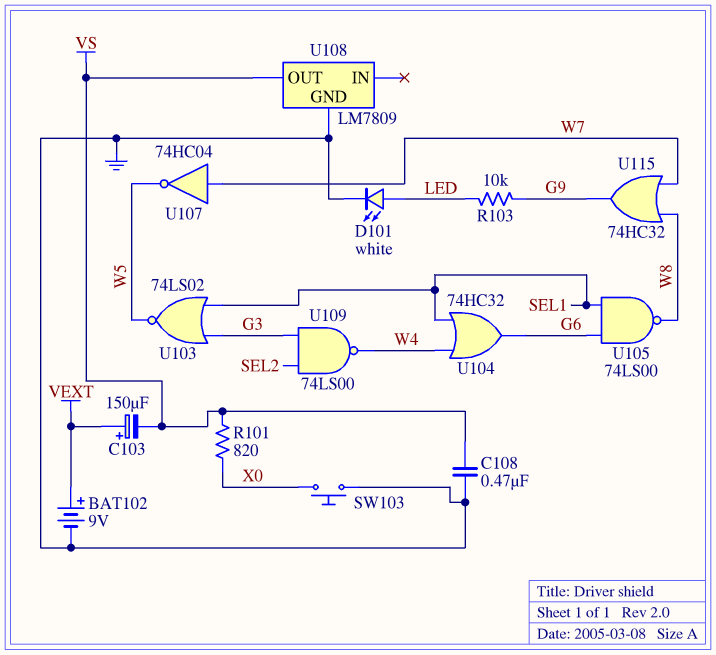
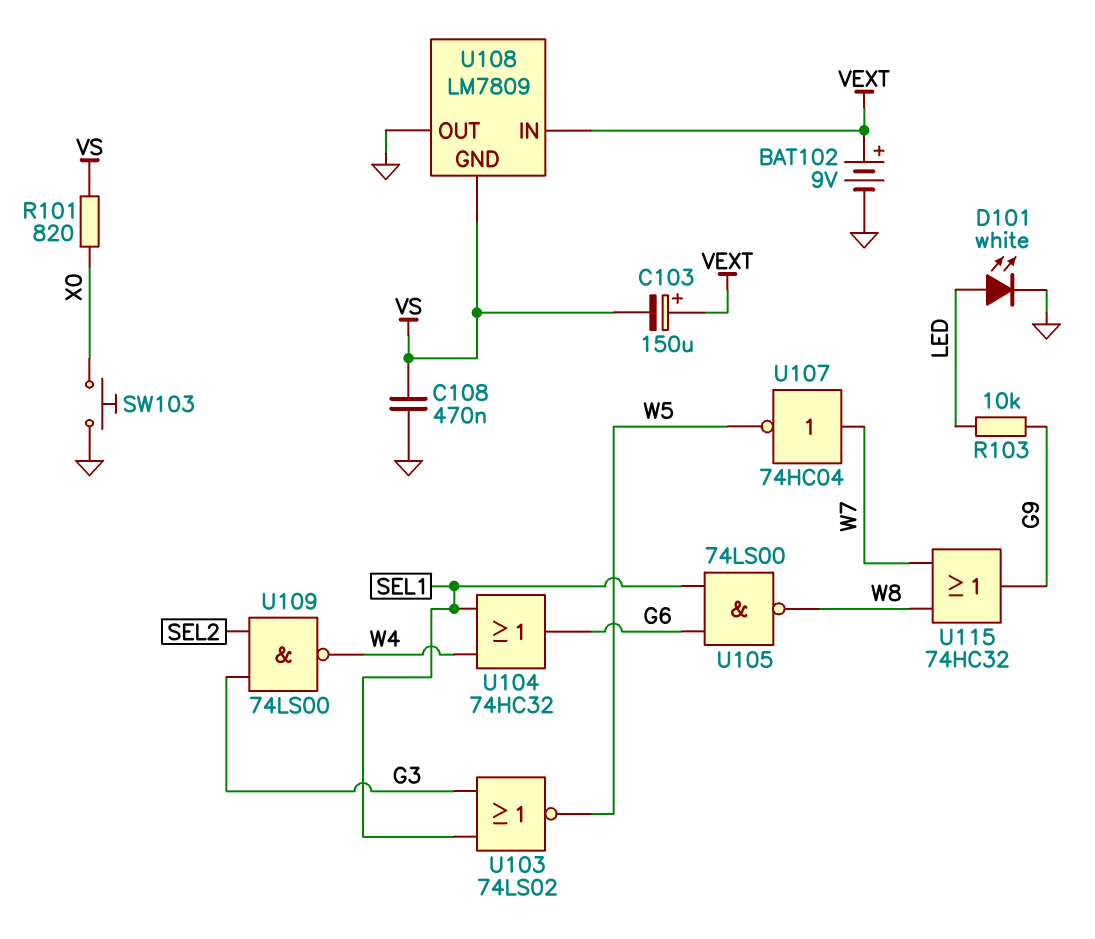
U108 pin GND: GND -> VS
U108 pin IN: none -> VEXT
U108 pin OUT: VS -> GND

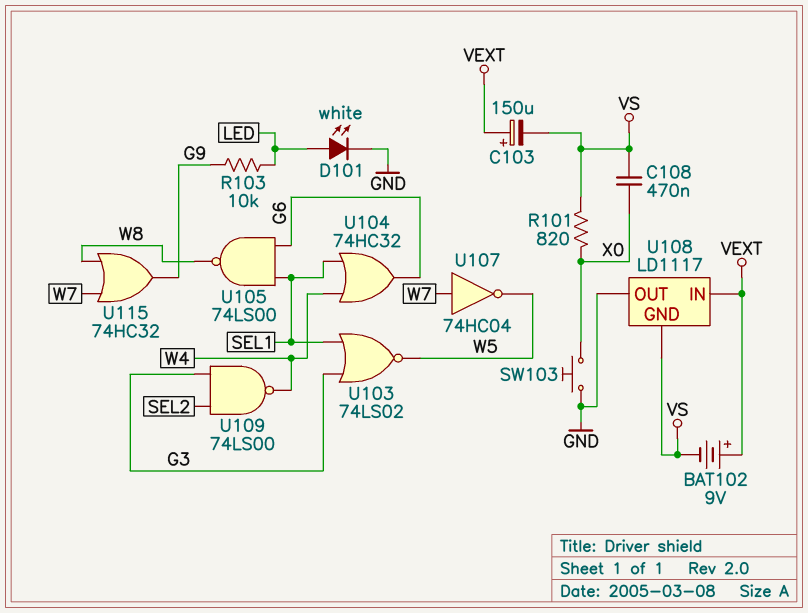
BAT102: 9V (plus VEXT, minus GND) -> 9V (plus VEXT, minus VS)
C108: 470nF (GND, VS) -> 470nF (VS, X0)
U108: LM7809 -> LD1117

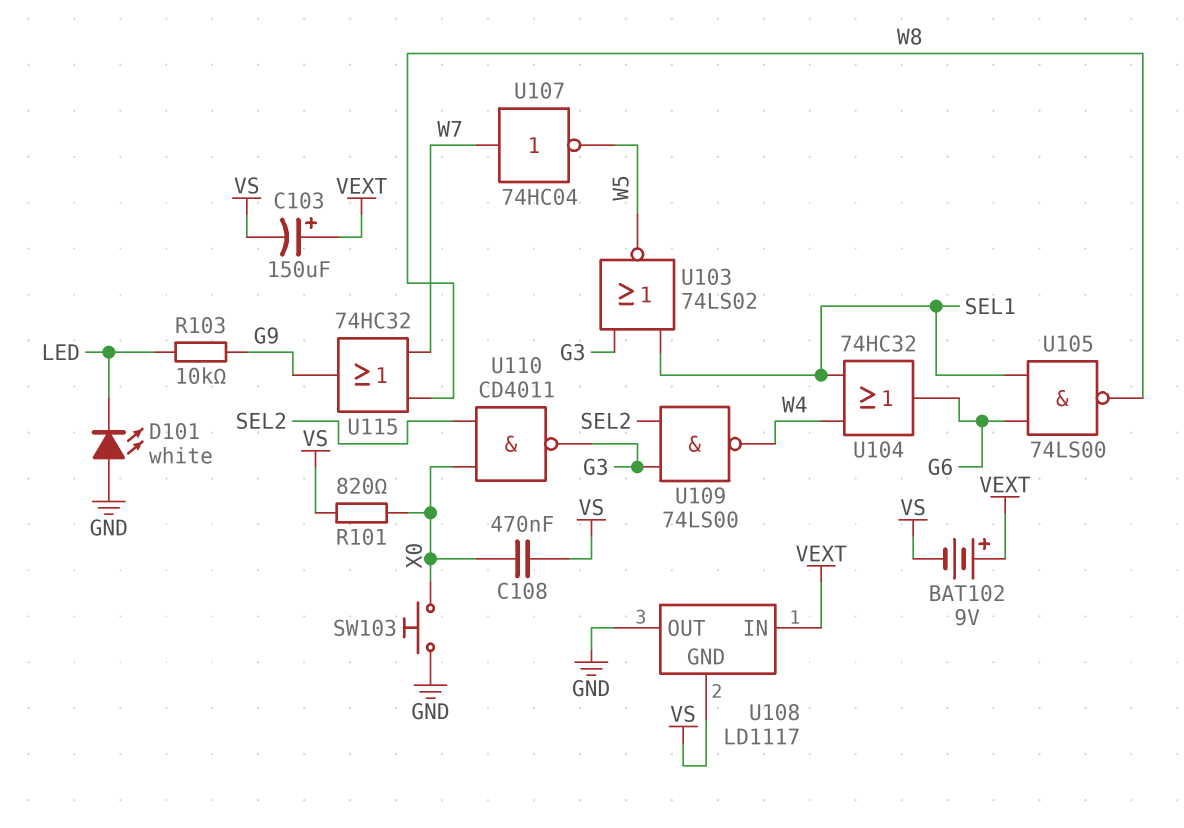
D101: LED white (A LED, K GND) -> LED white (A GND, K LED)
U110: none -> NAND CD4011 (in SEL2, in X0, out G3)

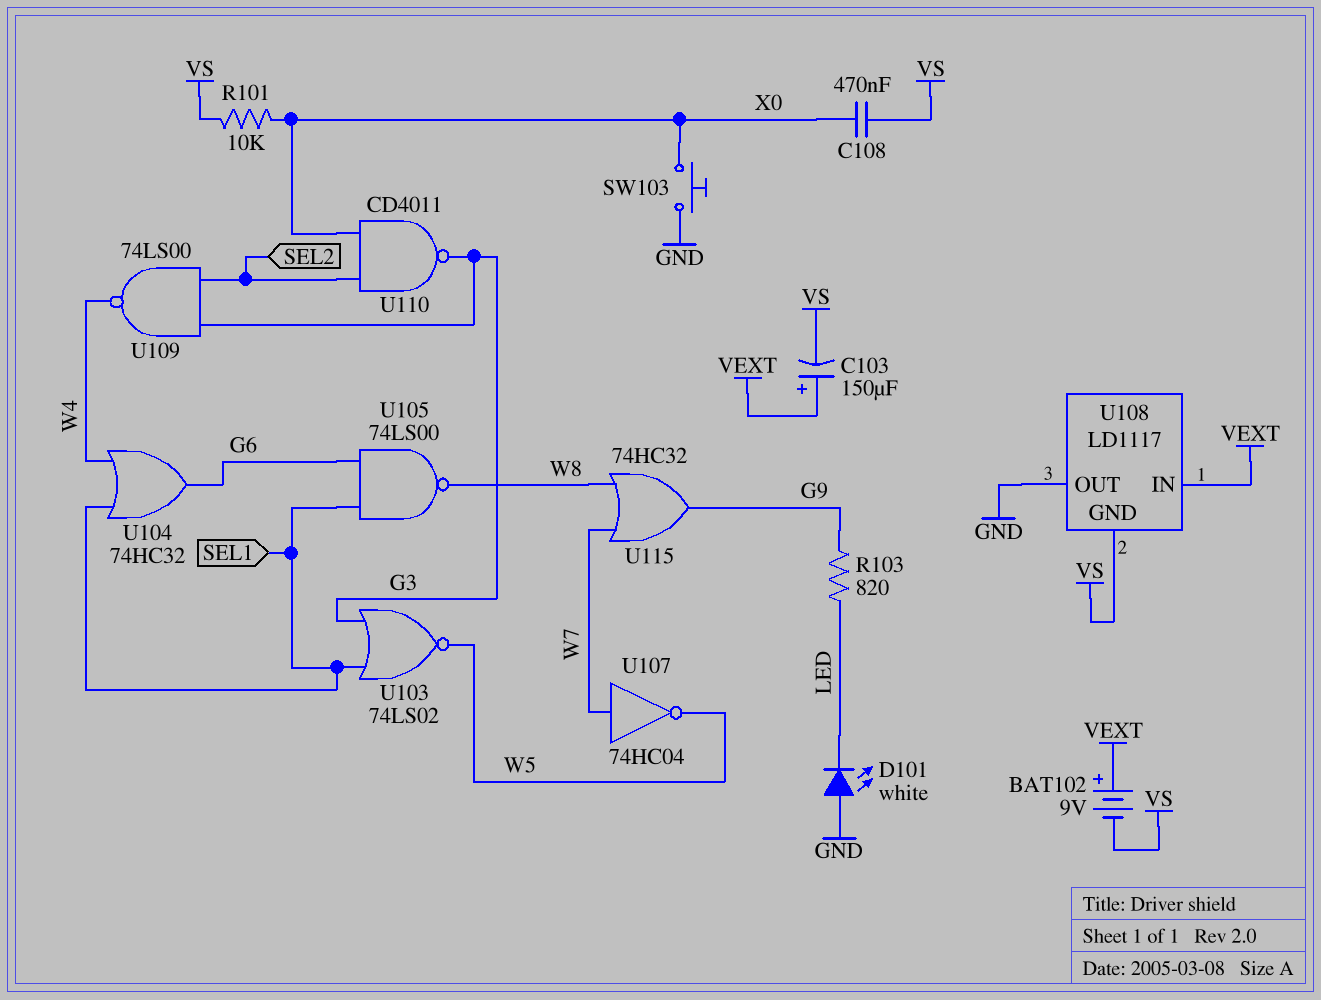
R101: 820 (VS, X0) -> 10k (VS, X0)
R103: 10k (G9, LED) -> 820 (G9, LED)

